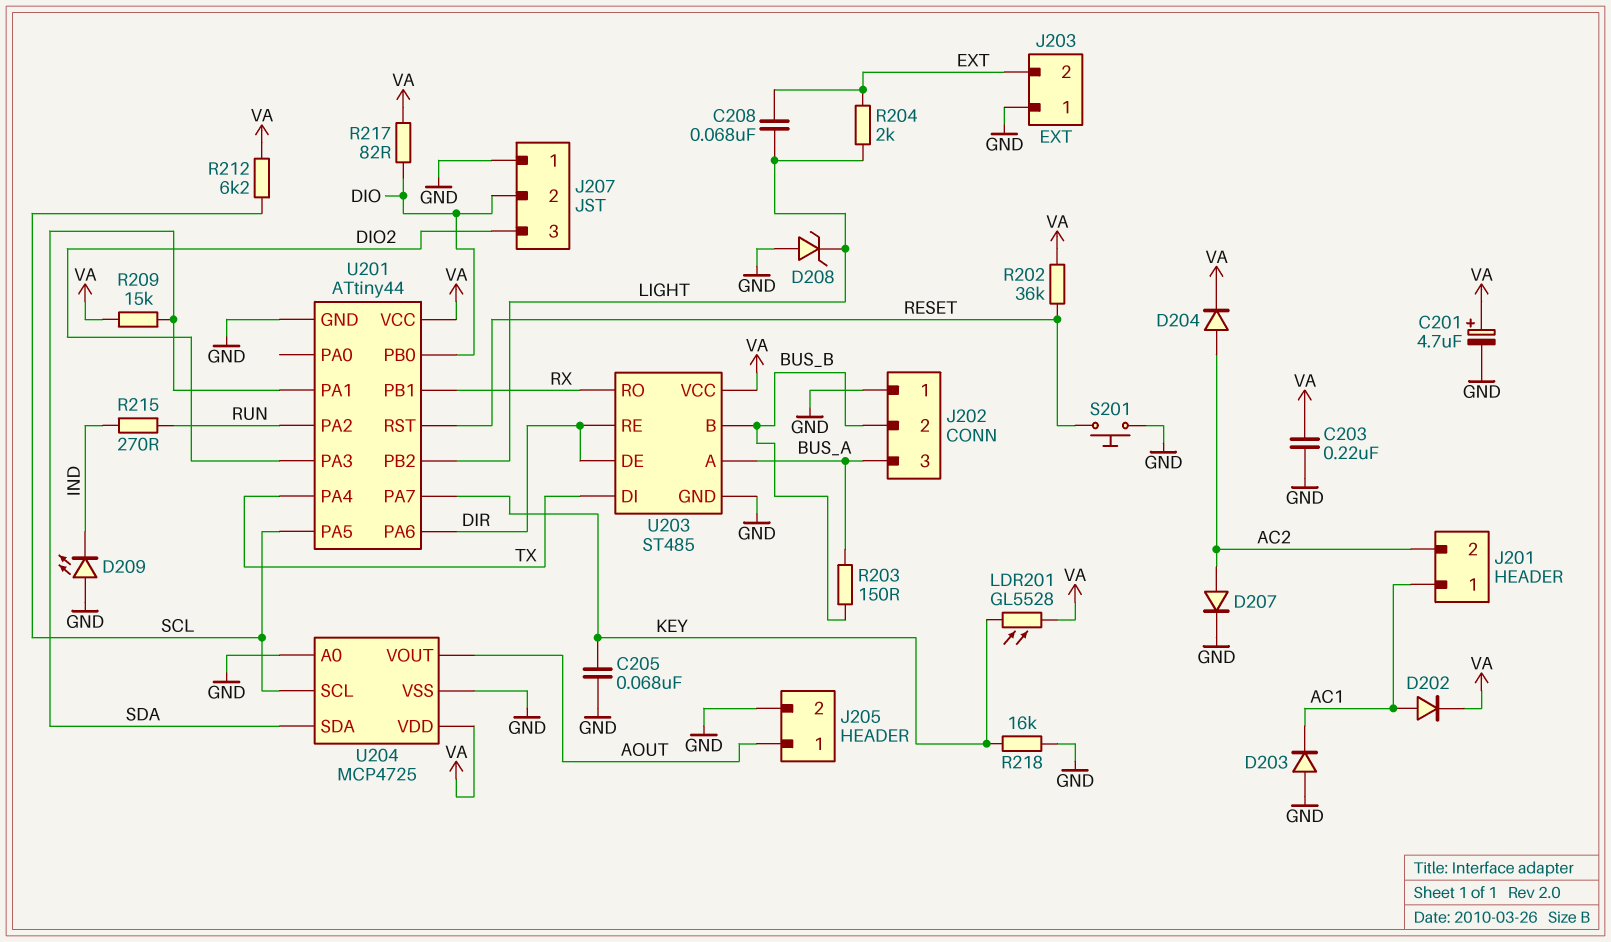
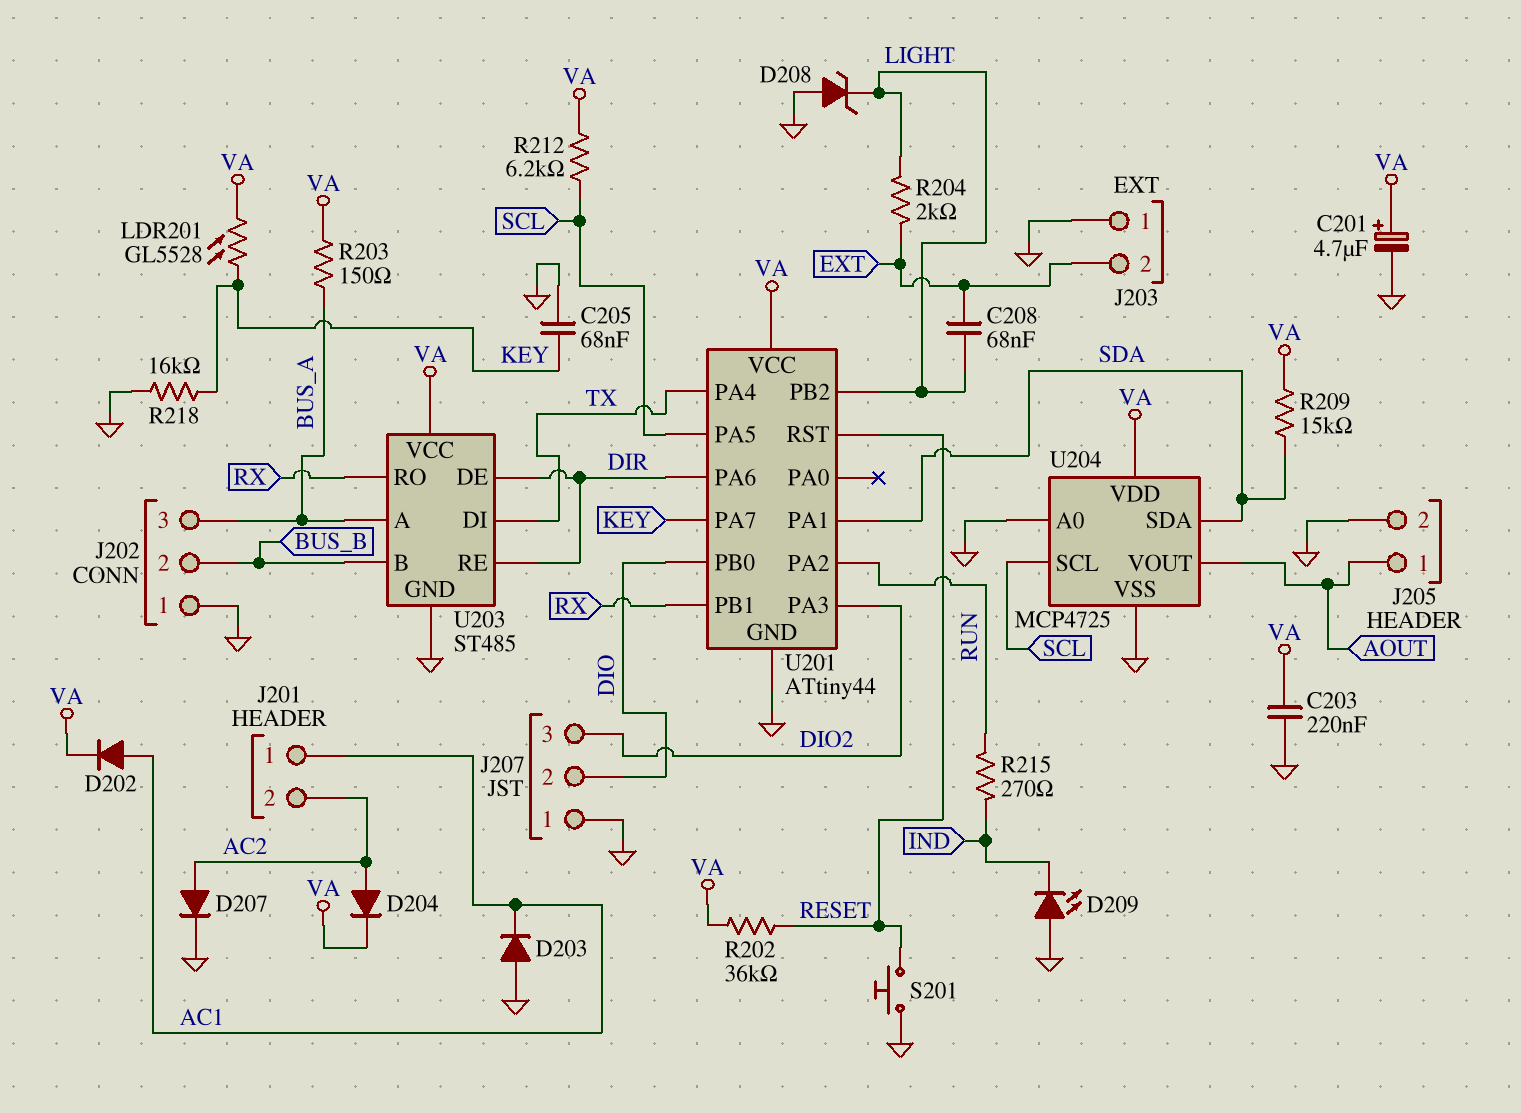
R203: 150 (BUS_A, BUS_B) -> 150 (BUS_A, VA)
R217: 82 (DIO, VA) -> none

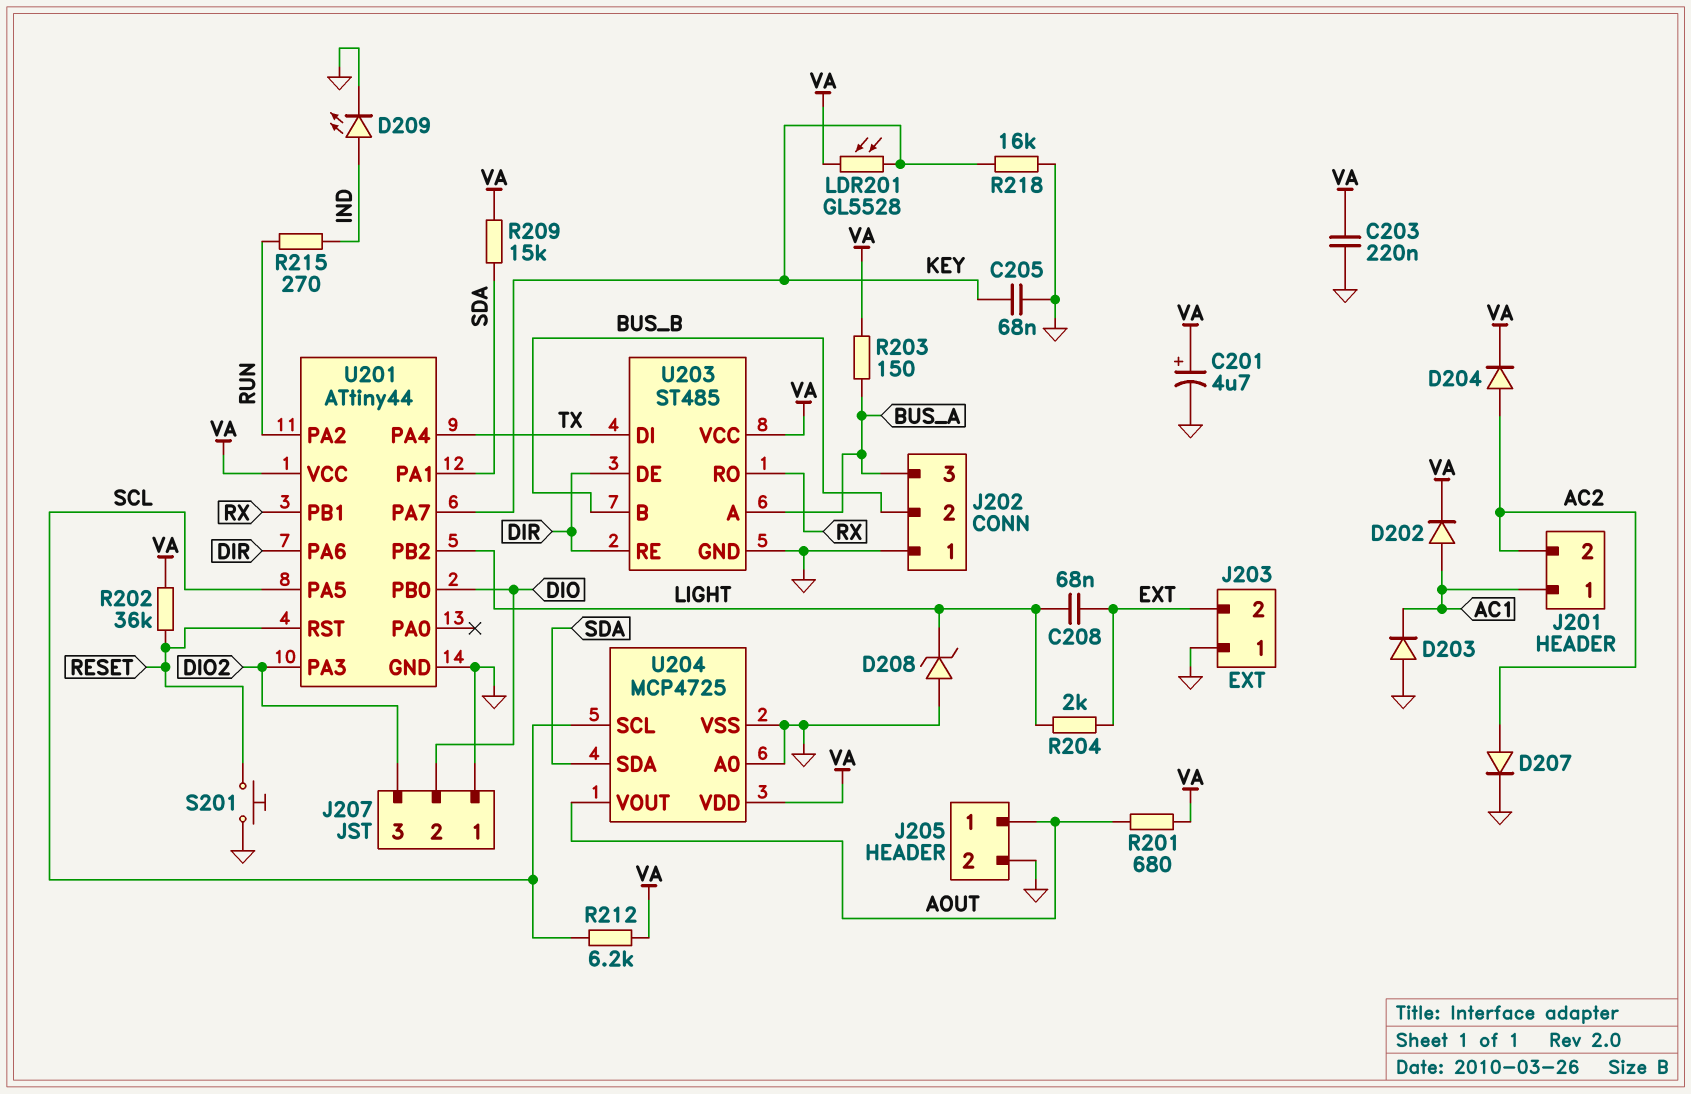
D209: LED (A GND, K IND) -> LED (A IND, K GND)
R201: none -> 680 (AOUT, VA)

